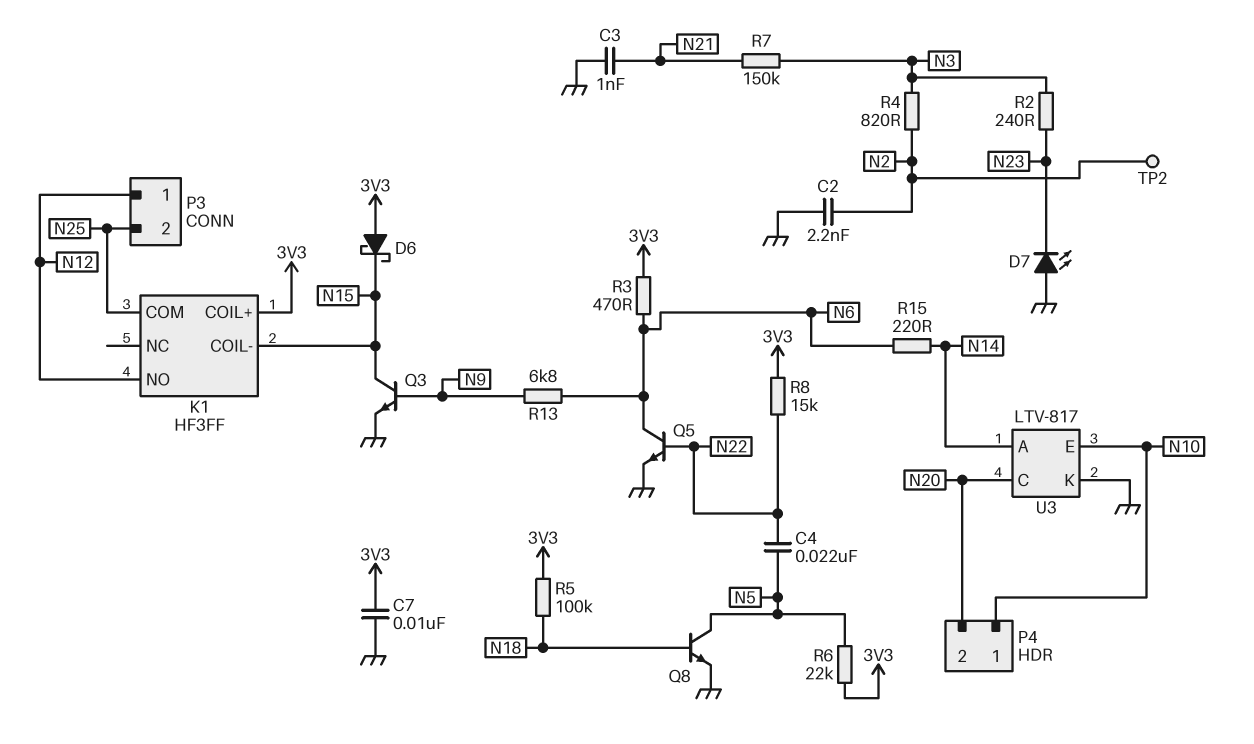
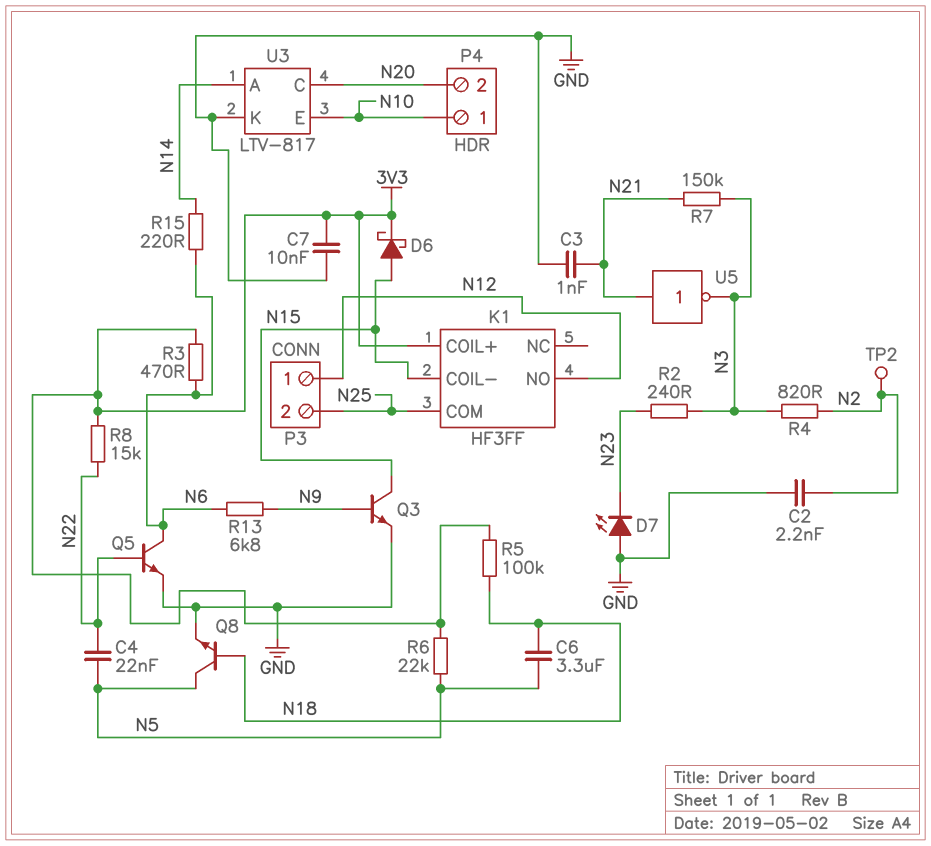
C6: none -> 3.3uF (N5, N18)
D6: schottky (A 3V3, K N15) -> schottky (A N15, K 3V3)
U5: none -> NOT (in N21, out N3)

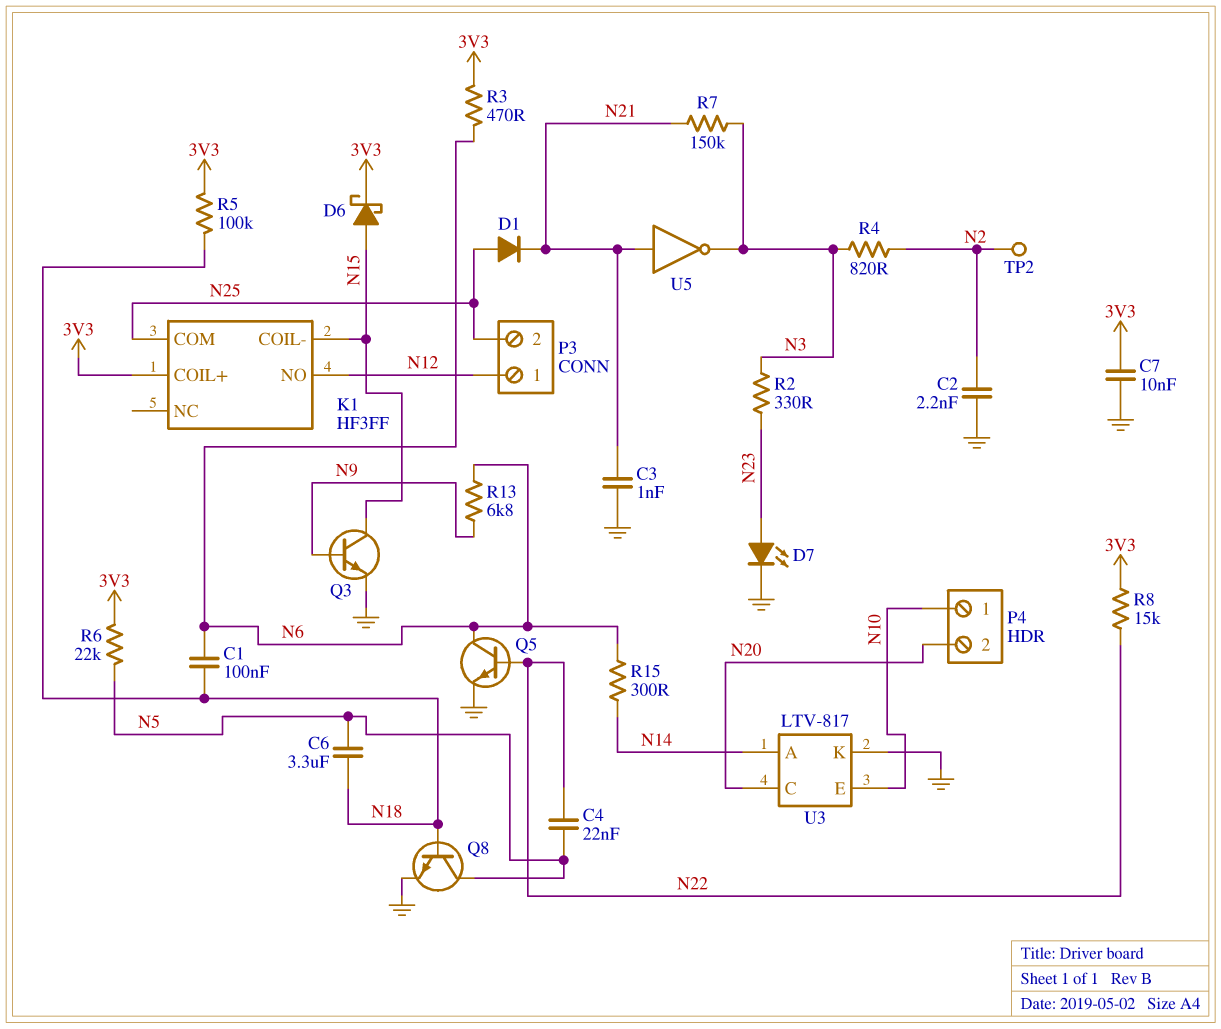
C1: none -> 100nF (N6, N18)
D1: none -> diode (A N25, K N21)
D7: LED (A GND, K N23) -> LED (A N23, K GND)
R2: 240 (N3, N23) -> 330 (N3, N23)
R15: 220 (N6, N14) -> 300 (N6, N14)

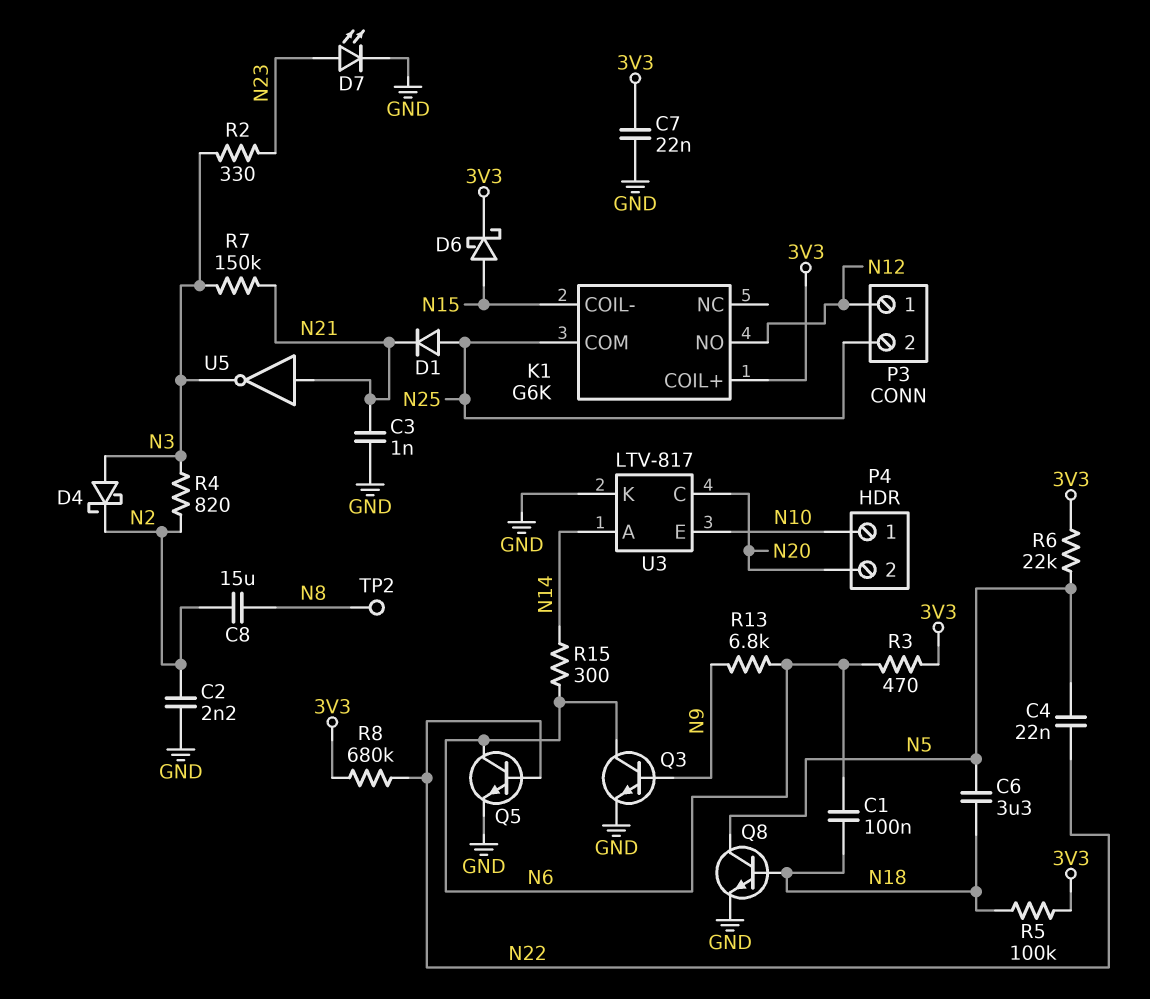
C7: 10nF (3V3, GND) -> 22nF (3V3, GND)
C8: none -> 15uF (N2, N8)
D4: none -> schottky (A N3, K N2)
K1: HF3FF -> G6K
Q3: NPN (B N9, C N15, E GND) -> NPN (B N9, C N6, E GND)
R8: 15k (3V3, N22) -> 680k (3V3, N22)
TP2: test point (N2) -> test point (N8)

